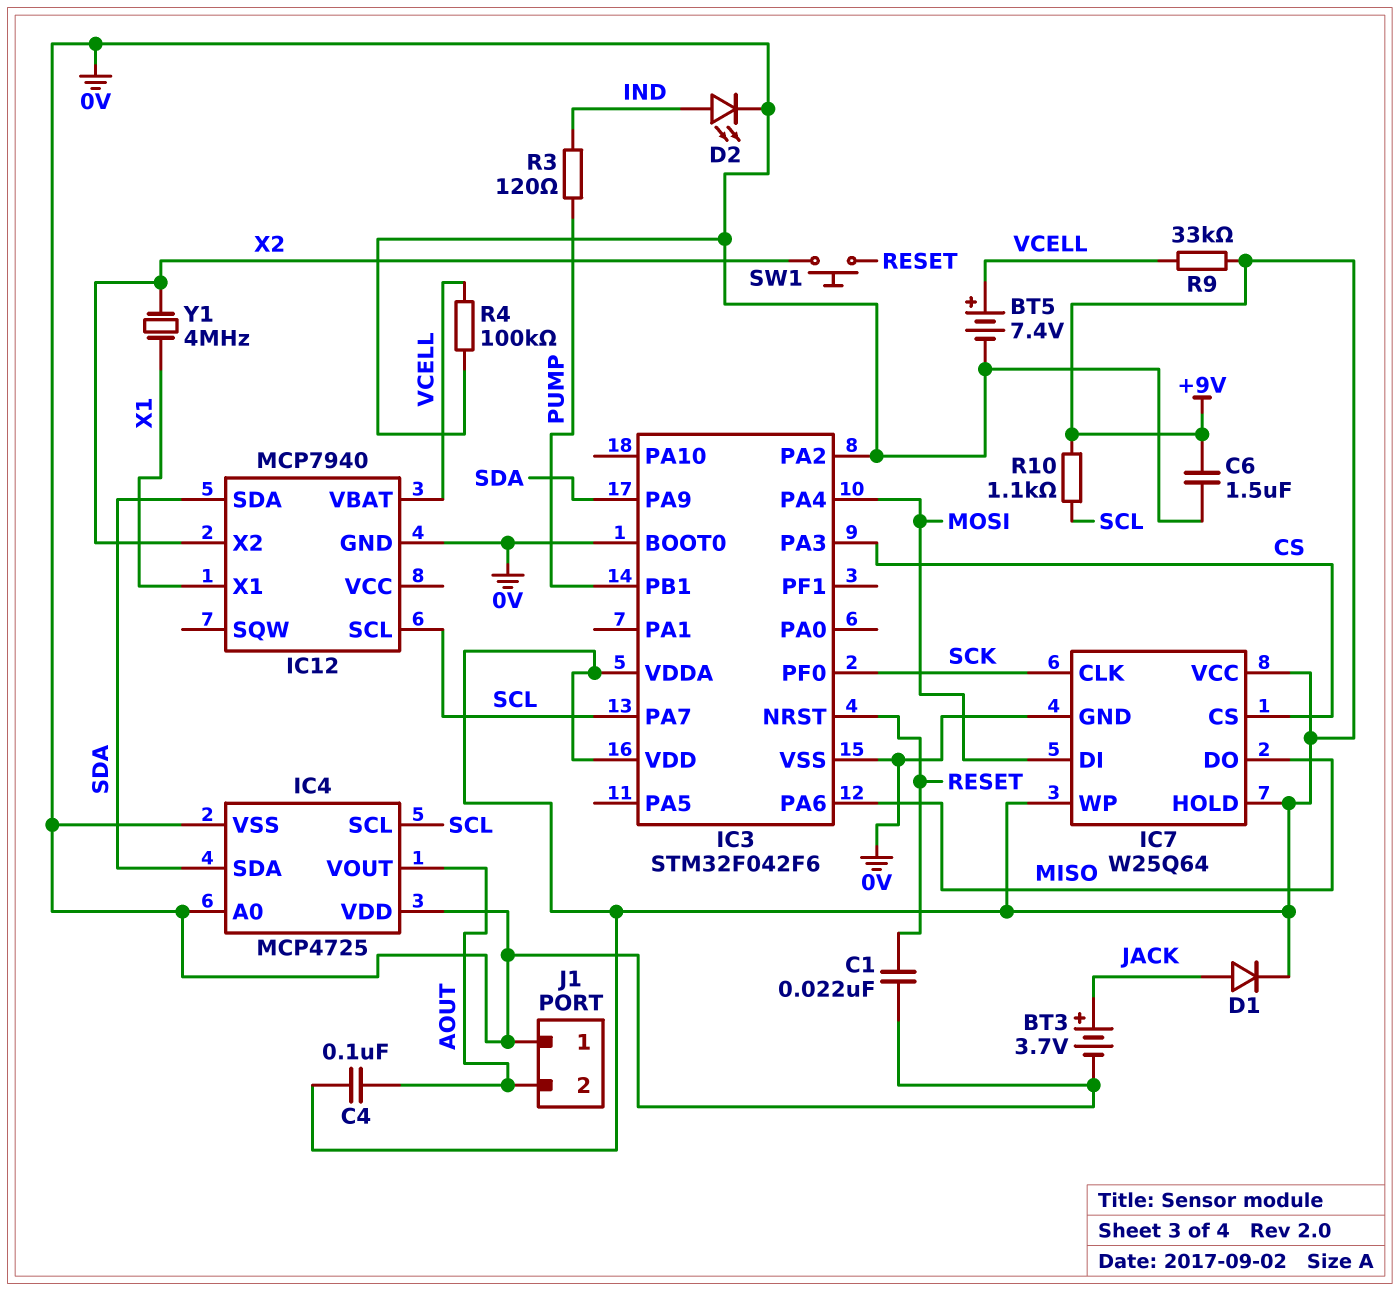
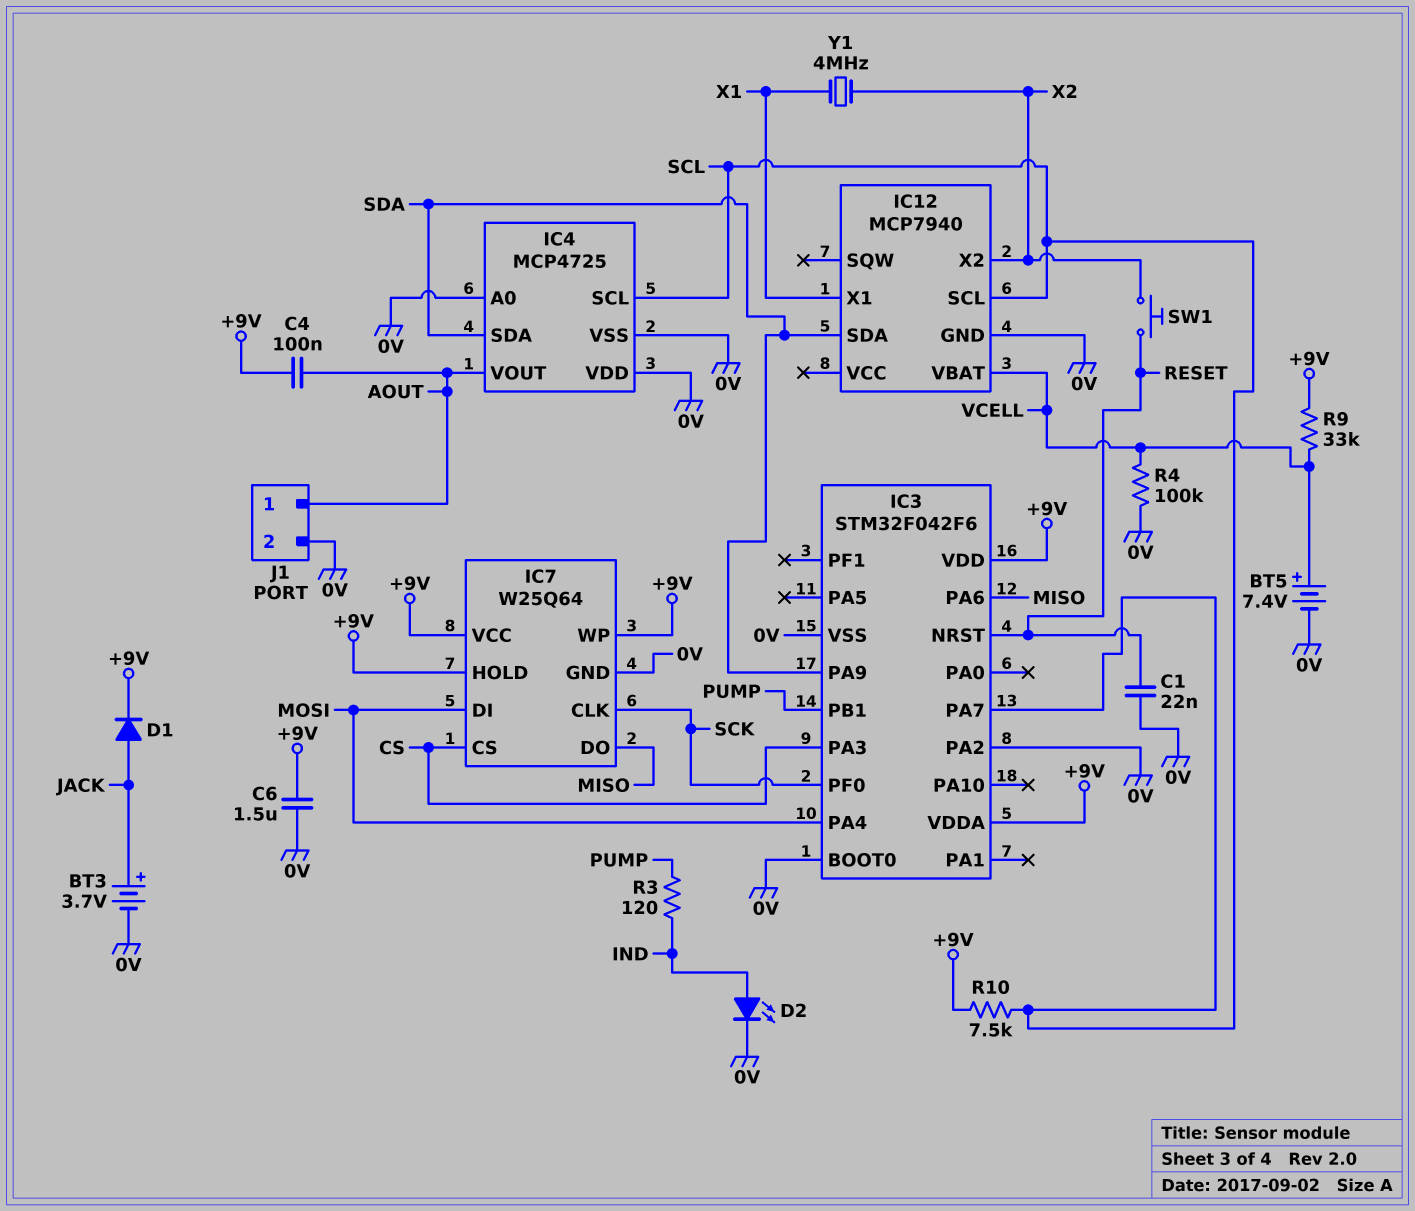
J1 pin 1: 0V -> AOUT
J1 pin 2: AOUT -> 0V
R10: 1.1k (+9V, SCL) -> 7.5k (+9V, SCL)

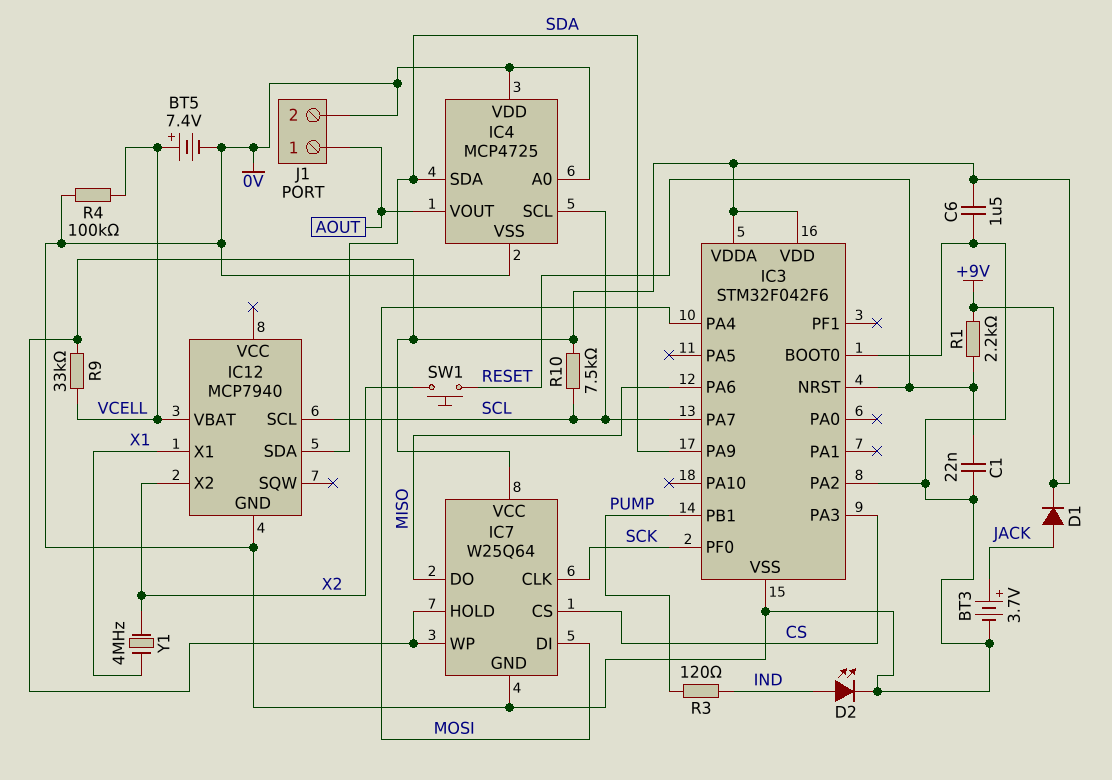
C4: 100nF (+9V, AOUT) -> none
R1: none -> 2.2k (+9V, RESET)

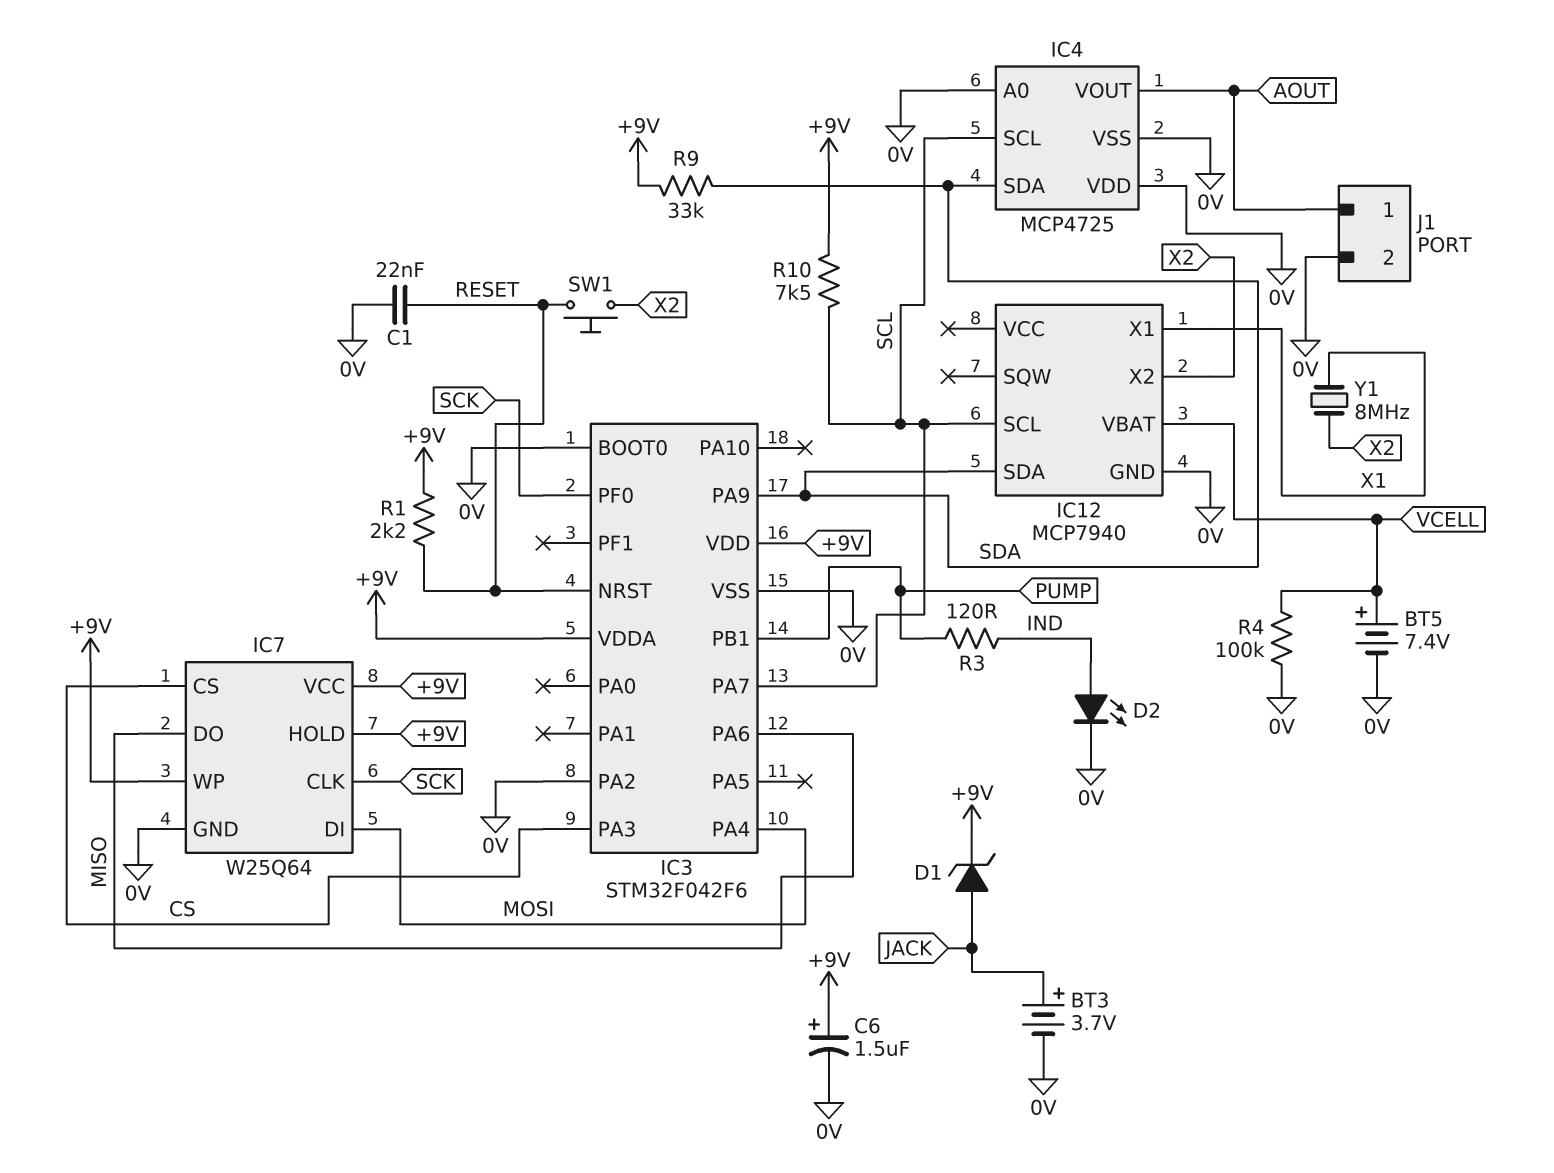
C6: 1.5uF (+9V, 0V) -> 1.5uF (plus +9V, minus 0V)
D1: diode (A JACK, K +9V) -> zener (A JACK, K +9V)
R9: 33k (+9V, VCELL) -> 33k (+9V, SDA)
Y1: 4MHz (X1, X2) -> 8MHz (X1, X2)

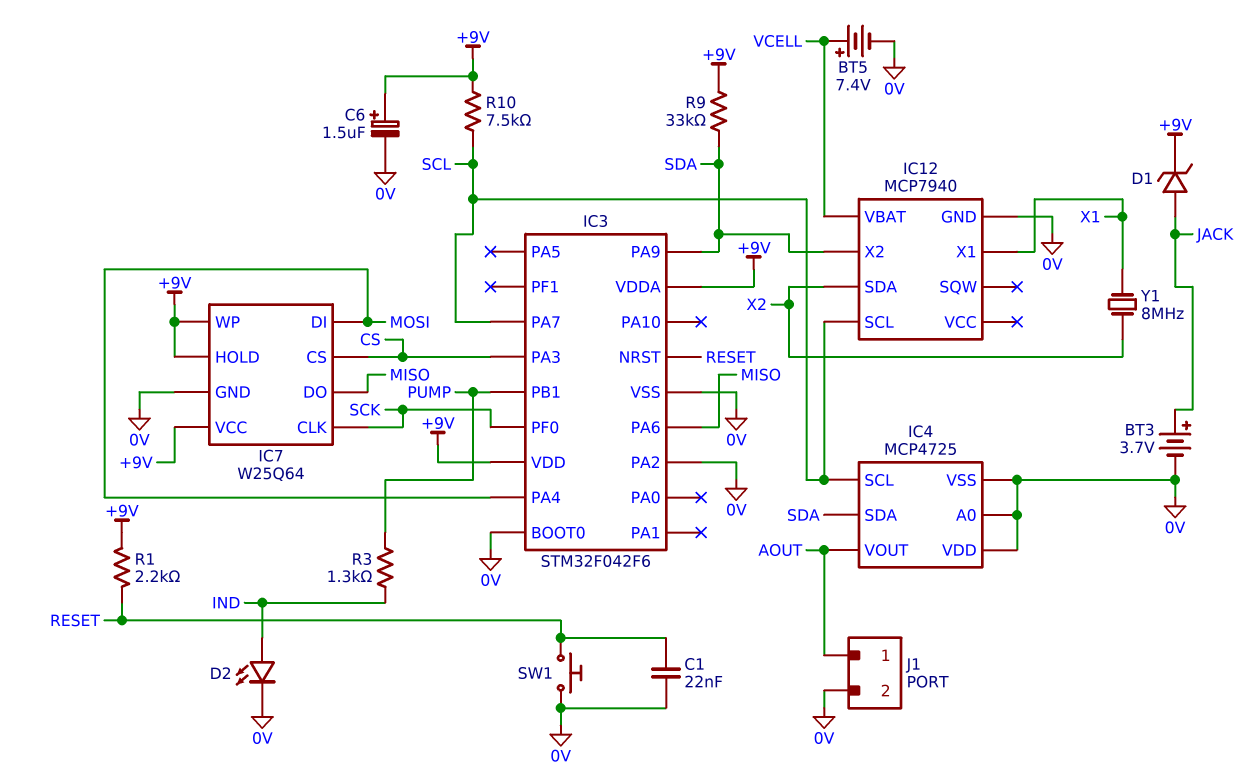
IC12 pin SDA: SDA -> X2
IC12 pin X2: X2 -> SDA
R3: 120 (IND, PUMP) -> 1.3k (IND, PUMP)
R4: 100k (0V, VCELL) -> none
SW1: button (RESET, X2) -> button (0V, RESET)

